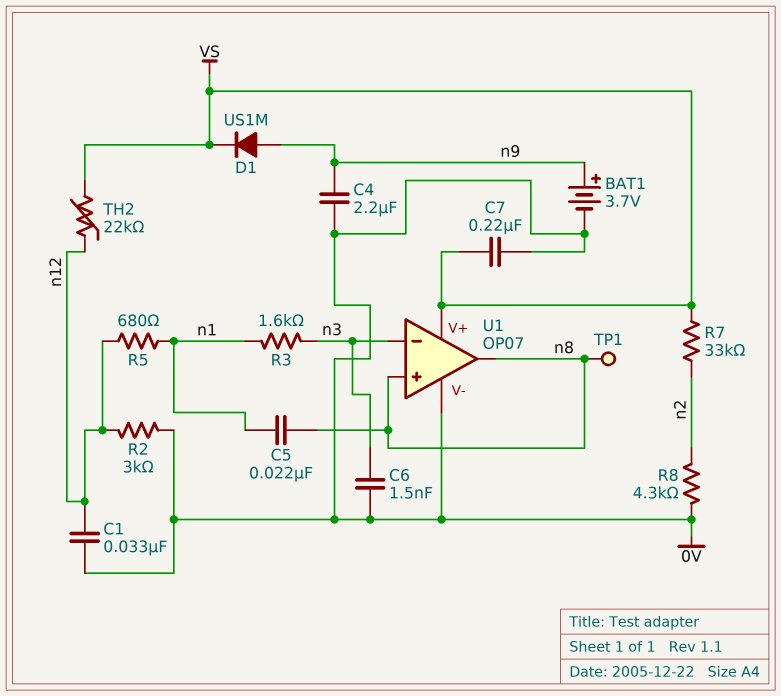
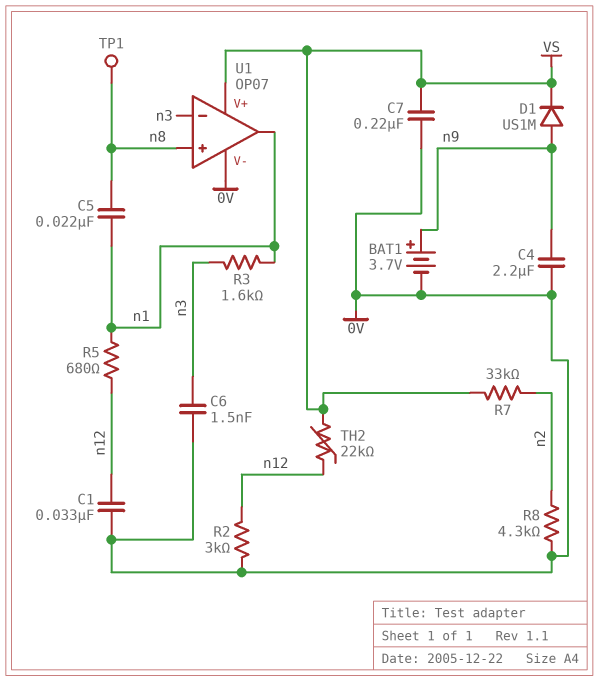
U1 pin out: n8 -> n1

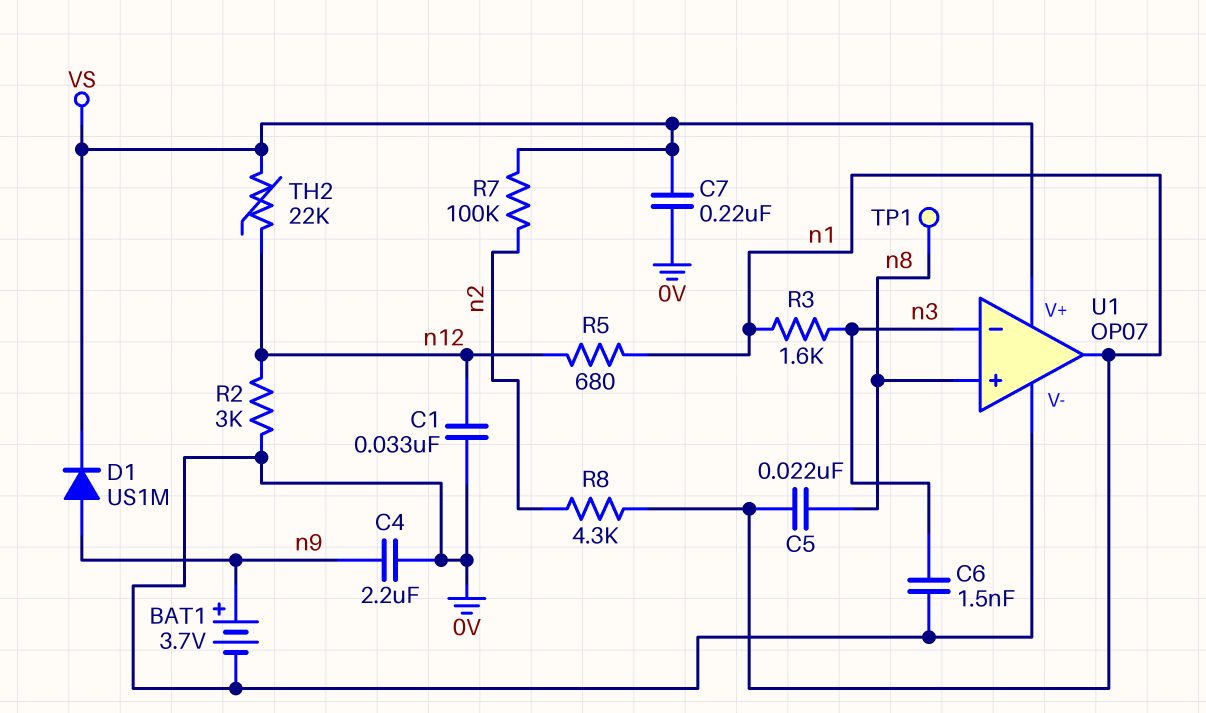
R7: 33k (VS, n2) -> 100k (VS, n2)
R8: 4.3k (0V, n2) -> 4.3k (n1, n2)

